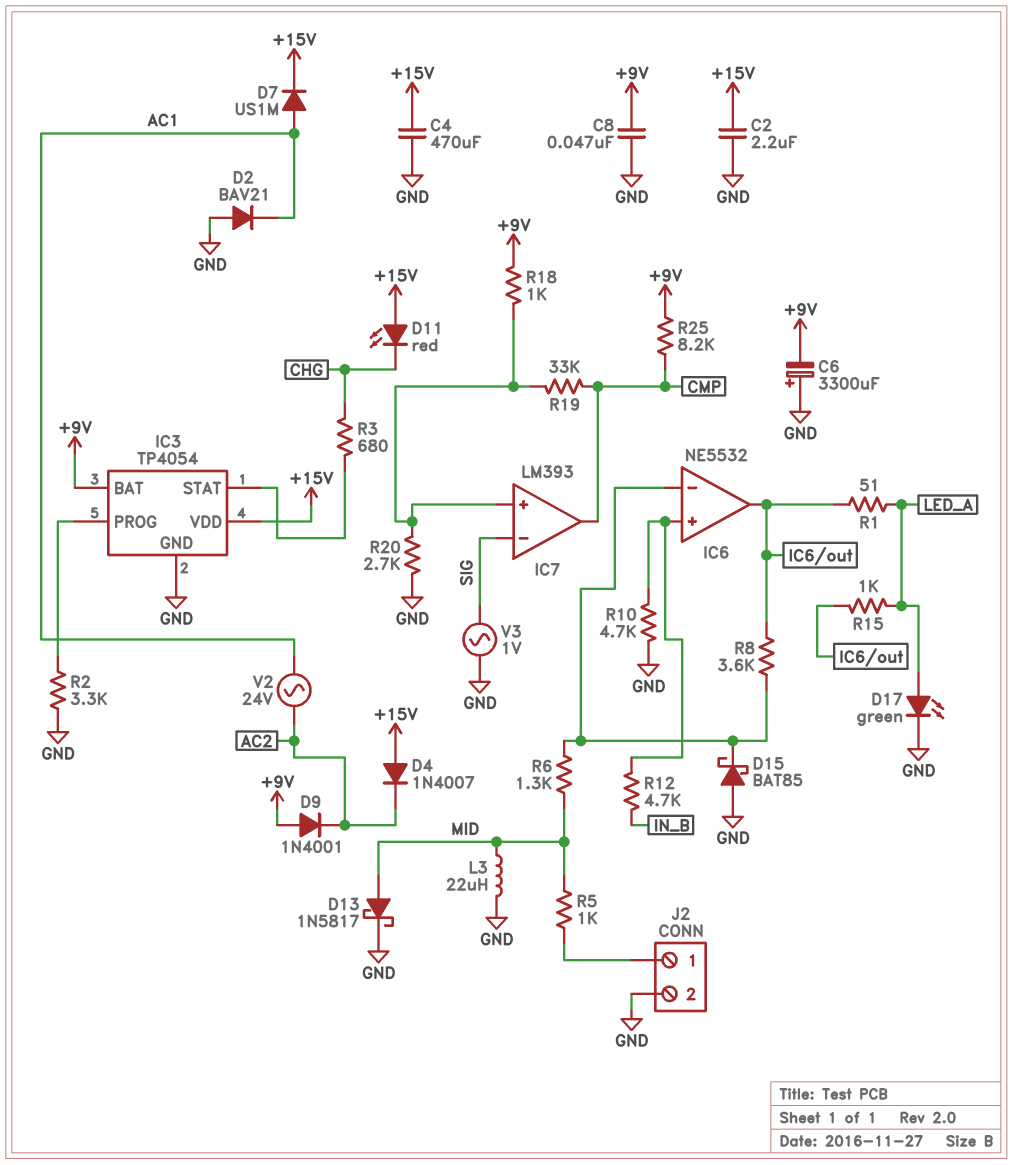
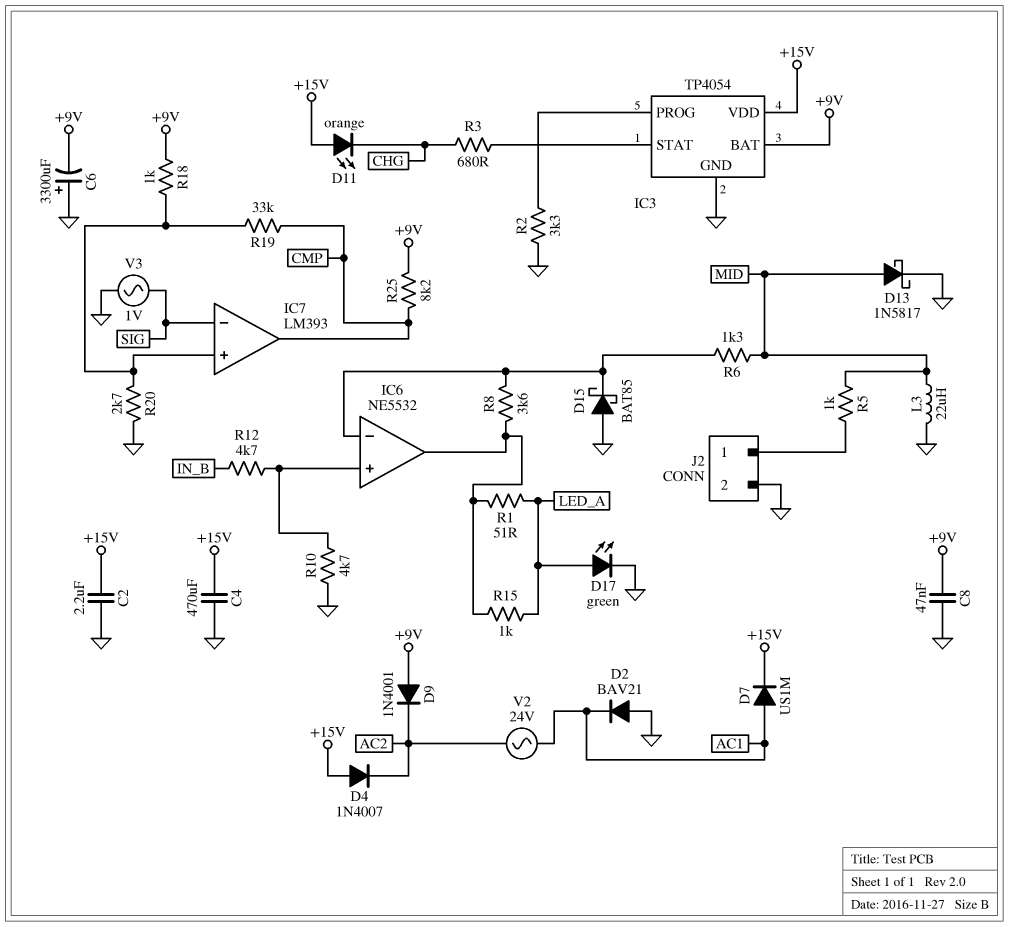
D11: LED red (A +15V, K CHG) -> LED orange (A +15V, K CHG)

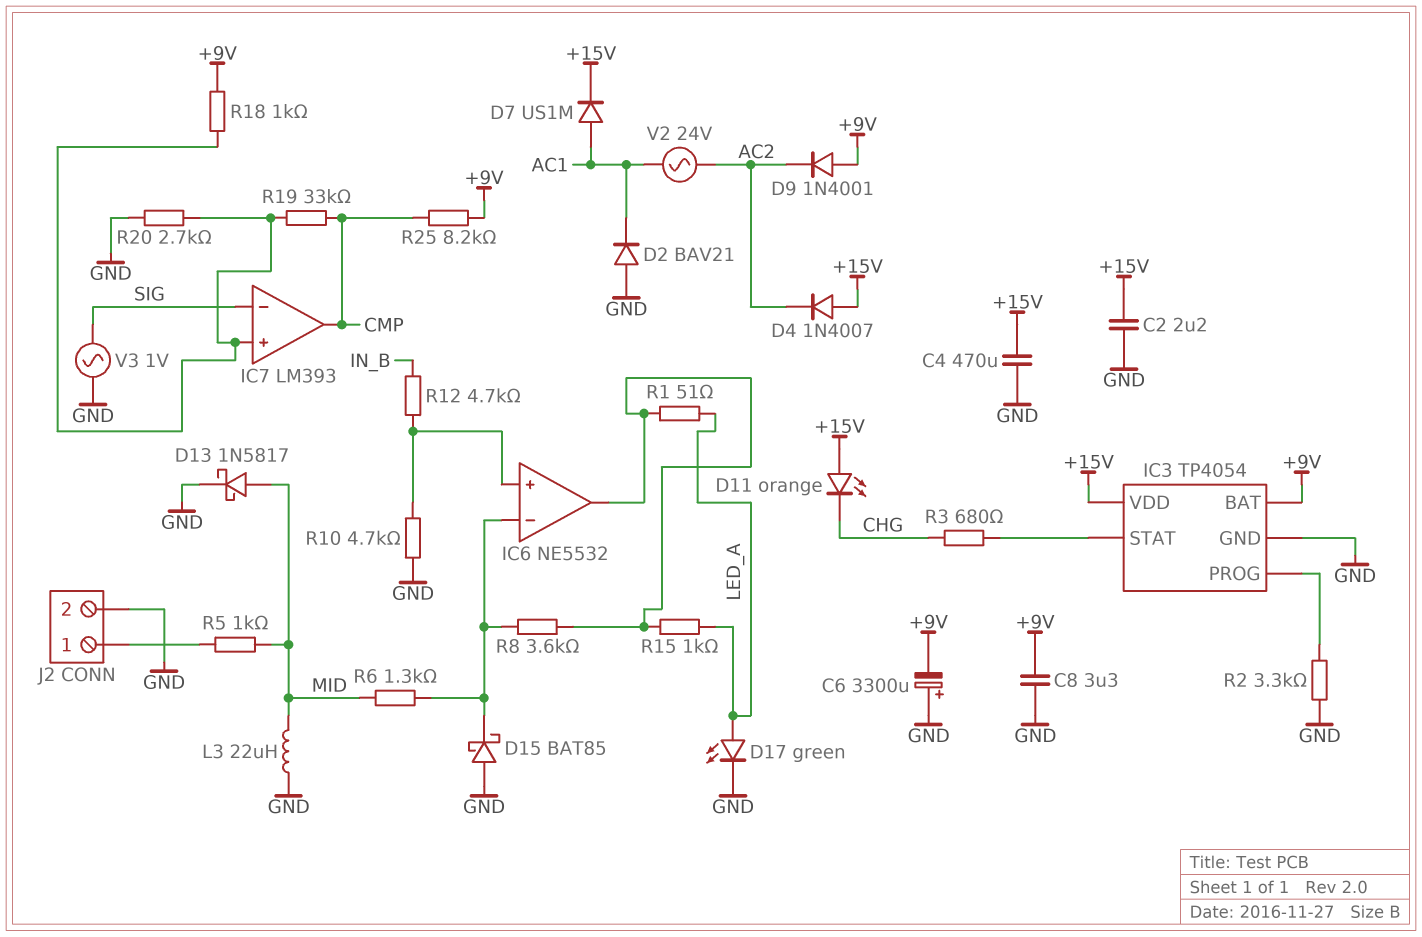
C8: 47nF (+9V, GND) -> 3.3uF (+9V, GND)

